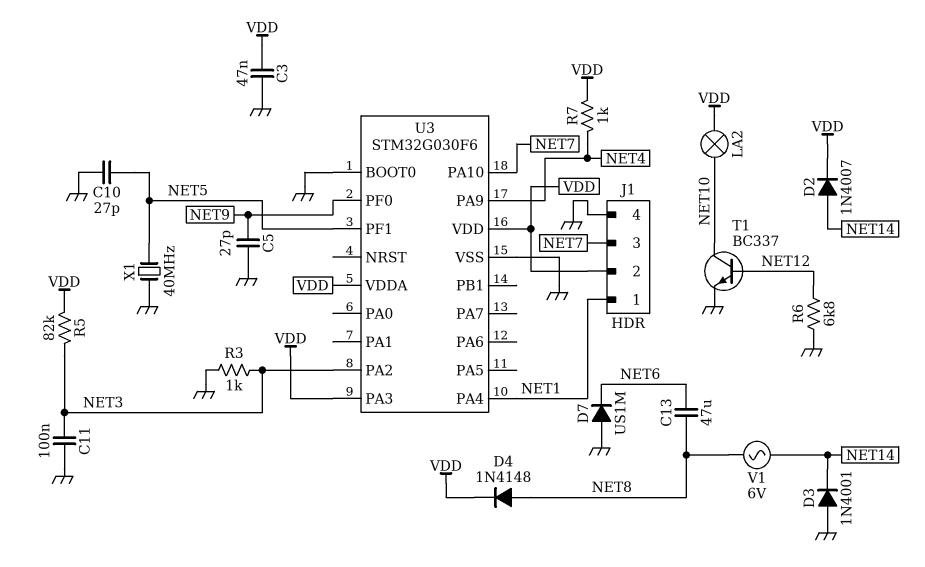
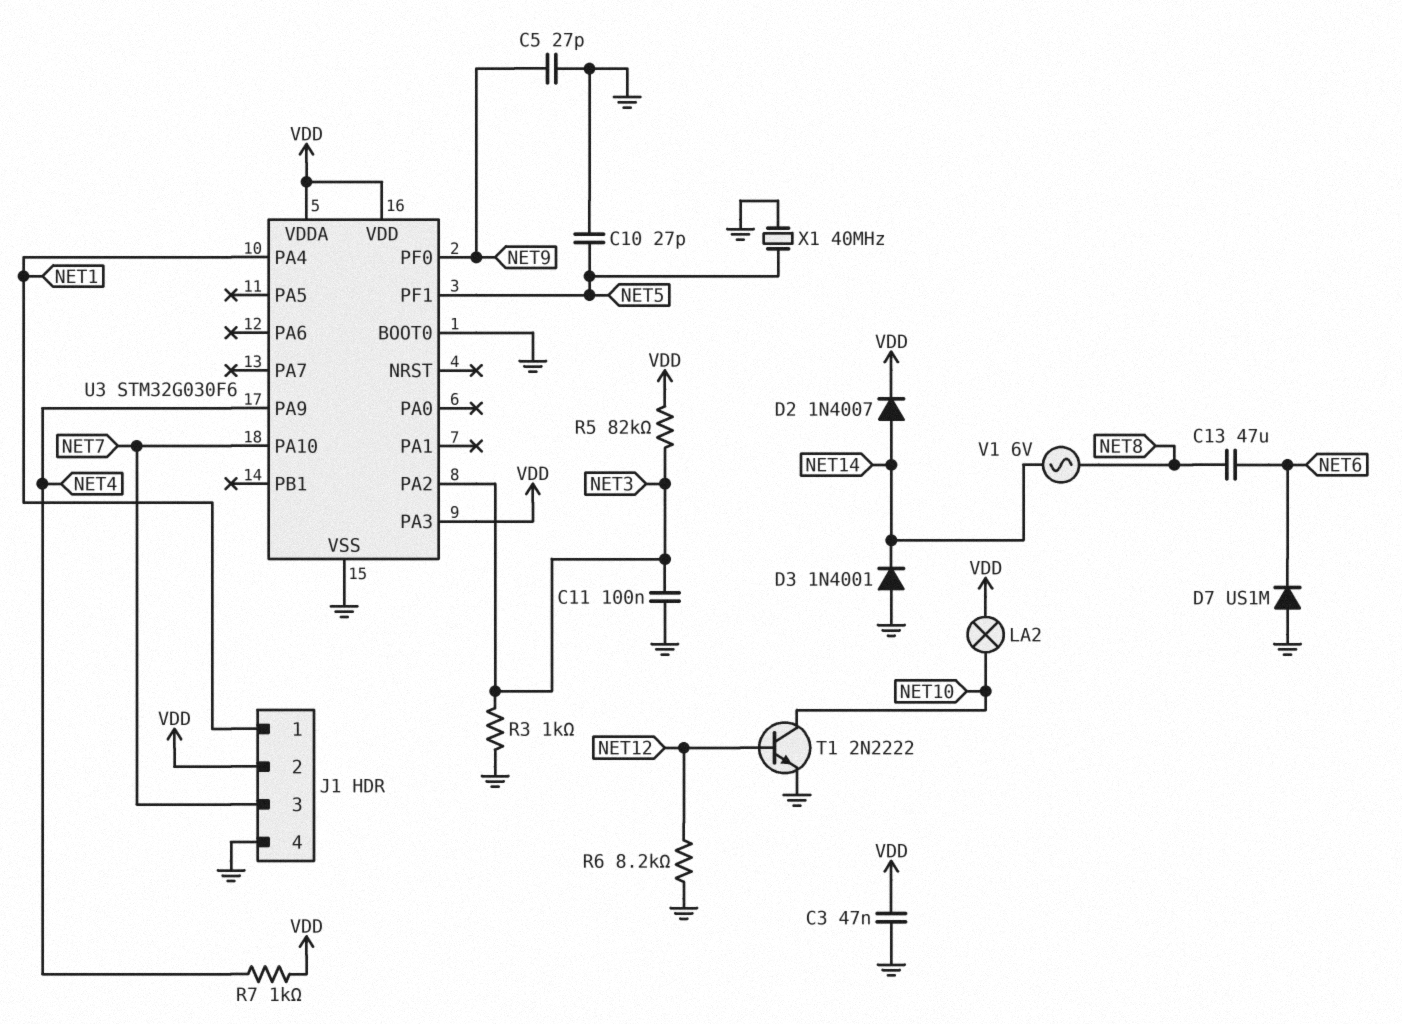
D4: diode 1N4148 (A NET8, K VDD) -> none
R6: 6.8k (GND, NET12) -> 8.2k (GND, NET12)
T1: NPN BC337 (B NET12, C NET10, E GND) -> NPN 2N2222 (B NET12, C NET10, E GND)

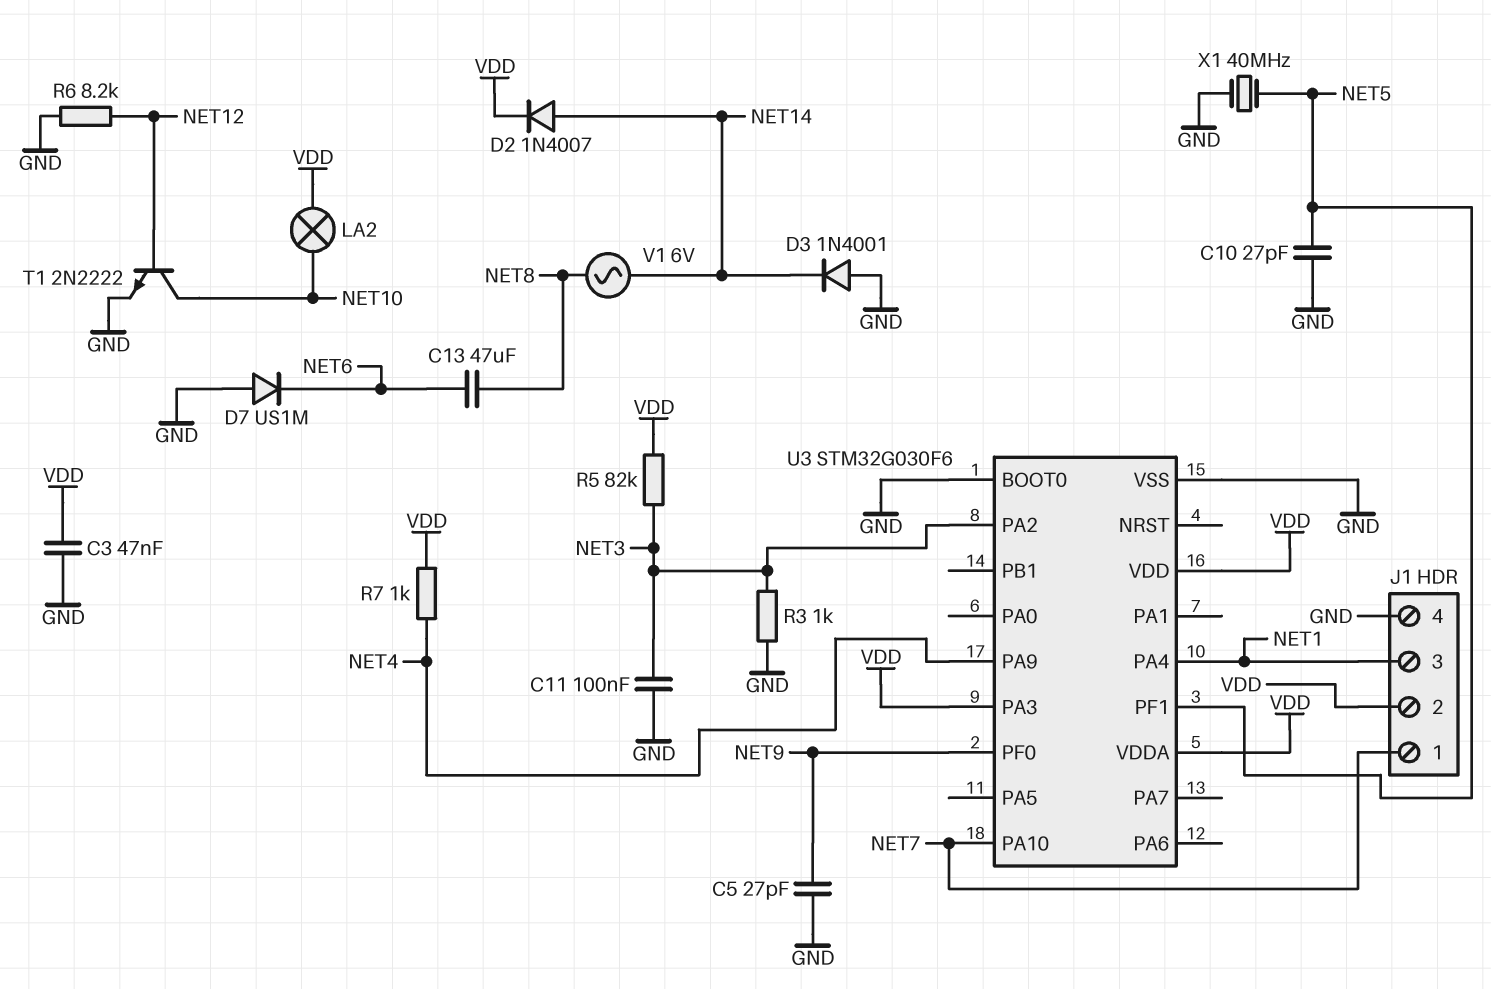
J1 pin 1: NET1 -> NET7
J1 pin 3: NET7 -> NET1

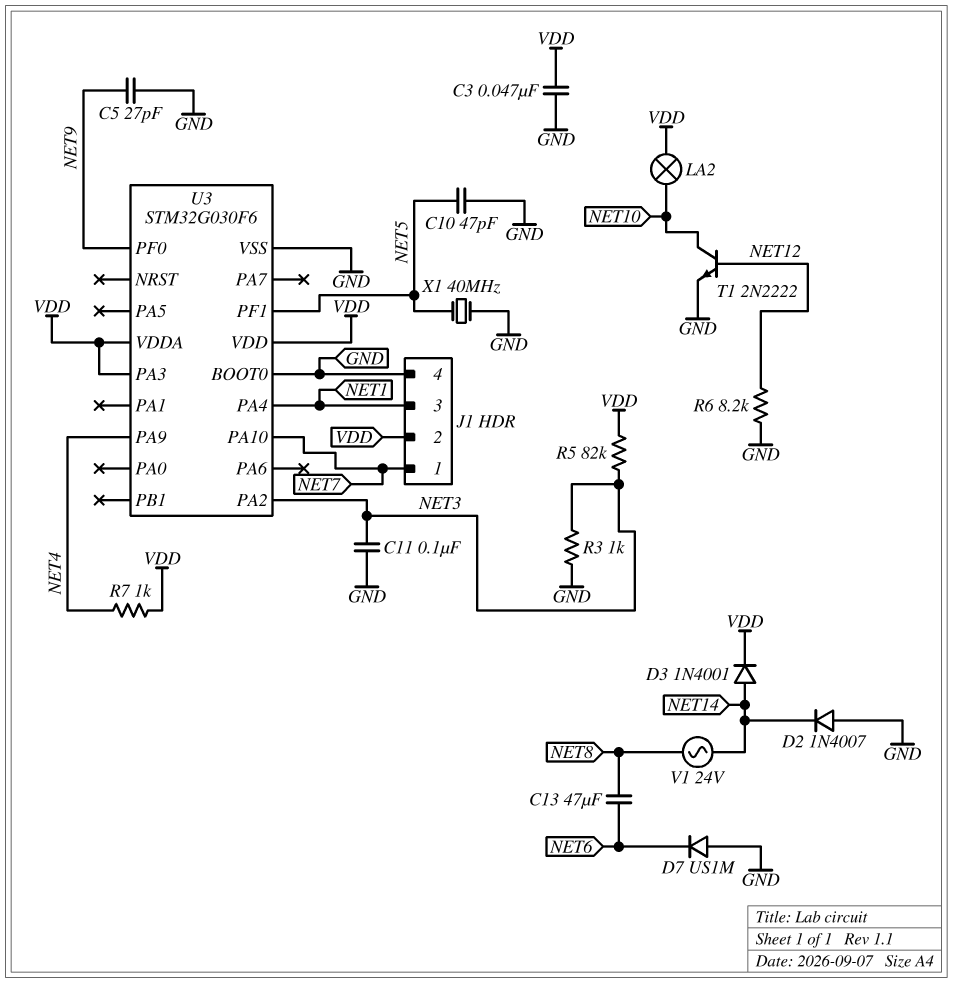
C10: 27pF (GND, NET5) -> 47pF (GND, NET5)
D2: diode 1N4007 (A NET14, K VDD) -> diode 1N4007 (A GND, K NET14)
D3: diode 1N4001 (A GND, K NET14) -> diode 1N4001 (A NET14, K VDD)
V1: AC 6V (NET8, NET14) -> AC 24V (NET8, NET14)

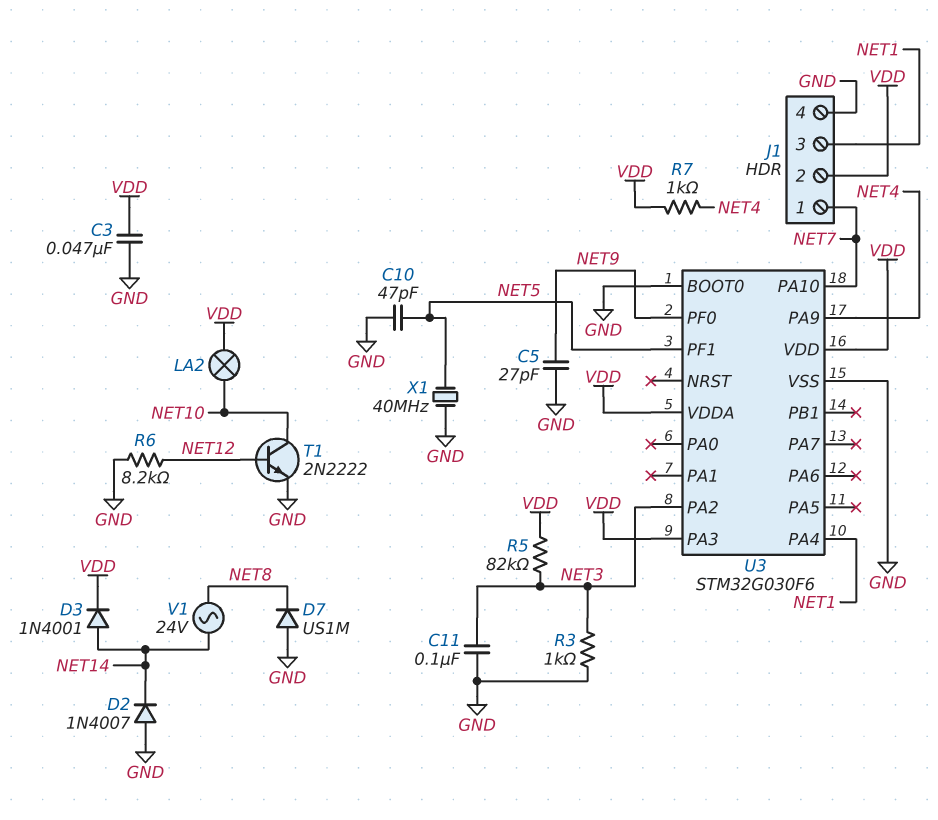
C13: 47uF (NET6, NET8) -> none
D7: diode US1M (A GND, K NET6) -> diode US1M (A GND, K NET8)

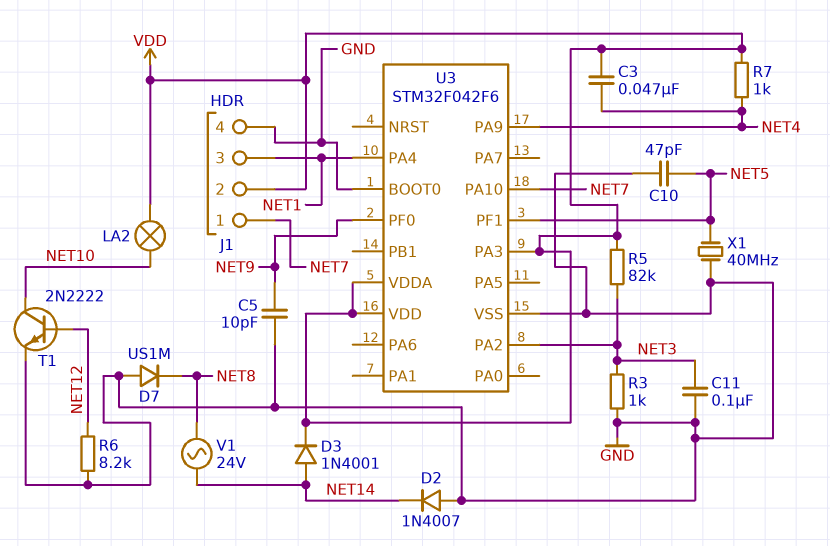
C3: 47nF (GND, VDD) -> 47nF (NET4, VDD)
C5: 27pF (GND, NET9) -> 10pF (GND, NET9)
U3: STM32G030F6 -> STM32F042F6

